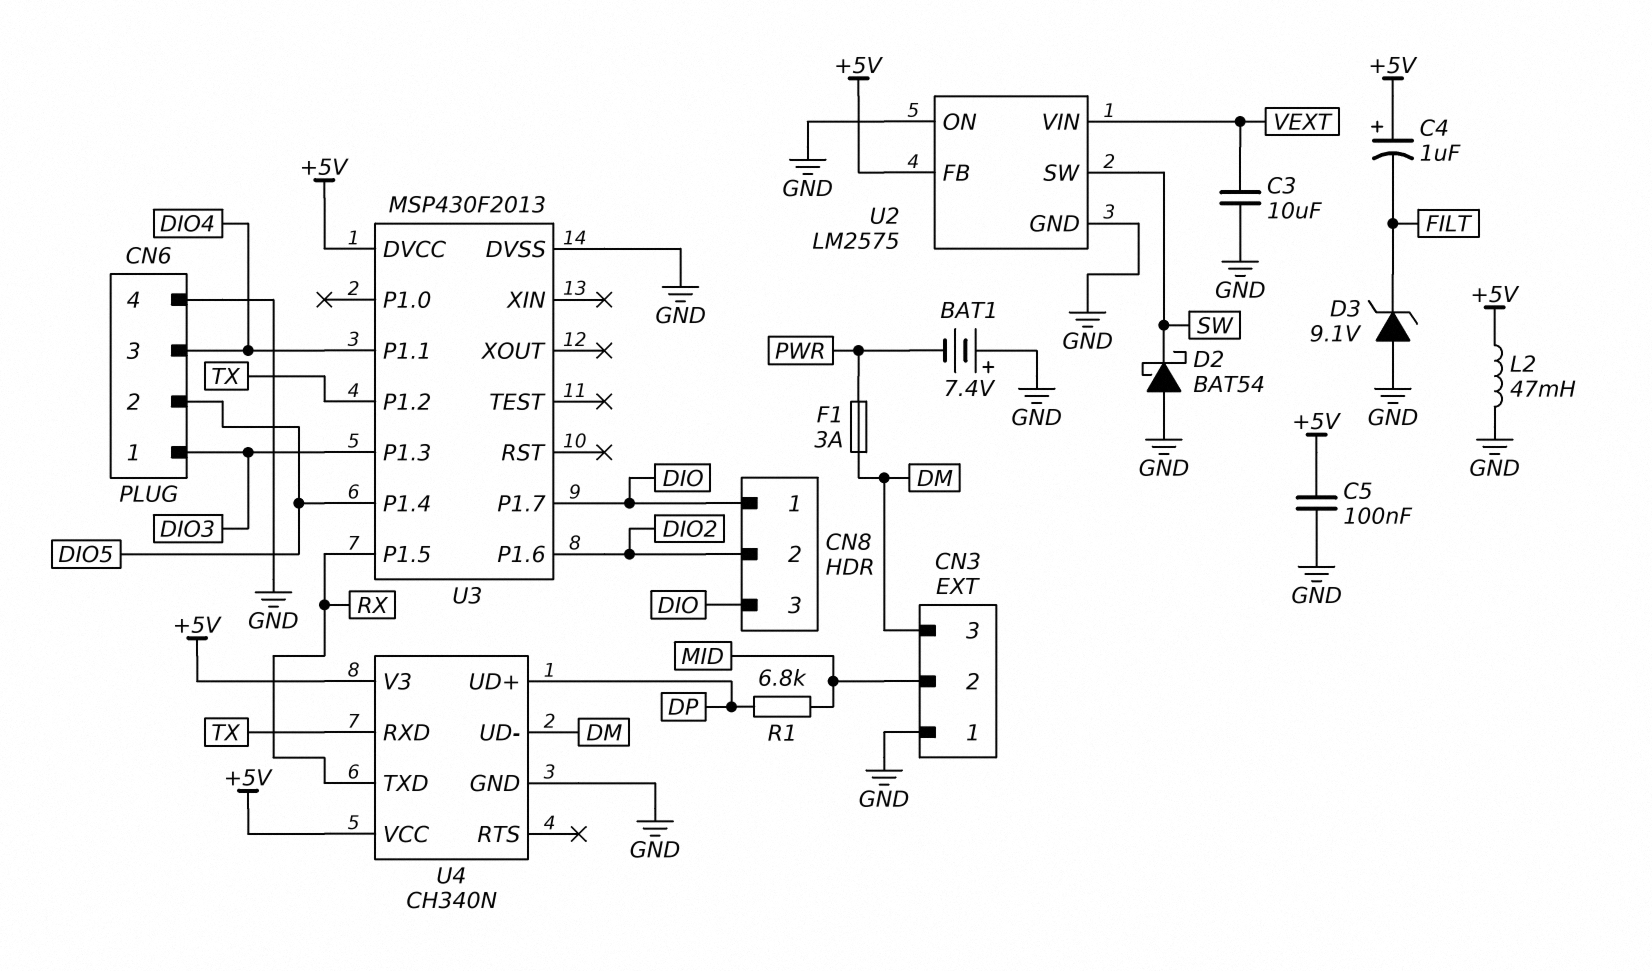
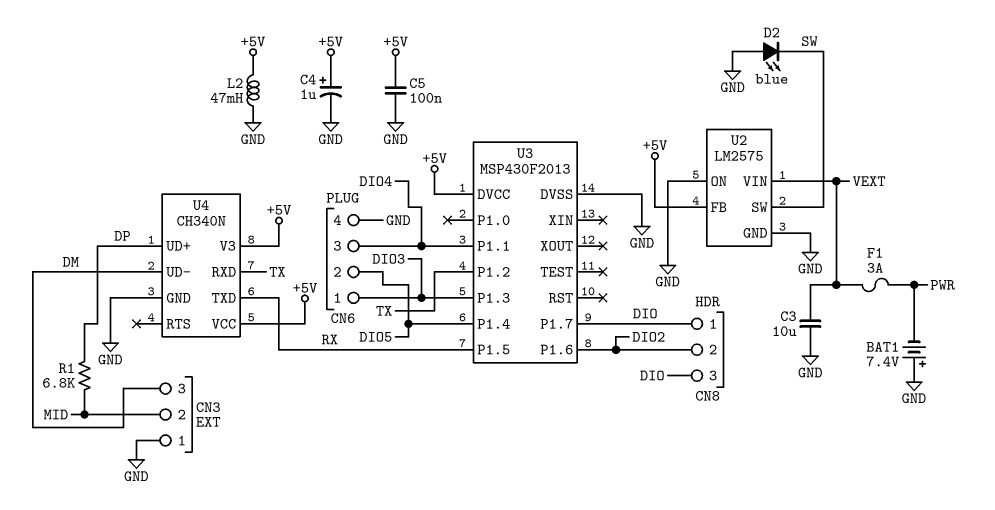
C4: 1uF (plus +5V, minus FILT) -> 1uF (plus +5V, minus GND)
D2: schottky BAT54 (A GND, K SW) -> LED blue (A GND, K SW)
D3: zener 9.1V (A GND, K FILT) -> none
F1: 3A (DM, PWR) -> 3A (PWR, VEXT)

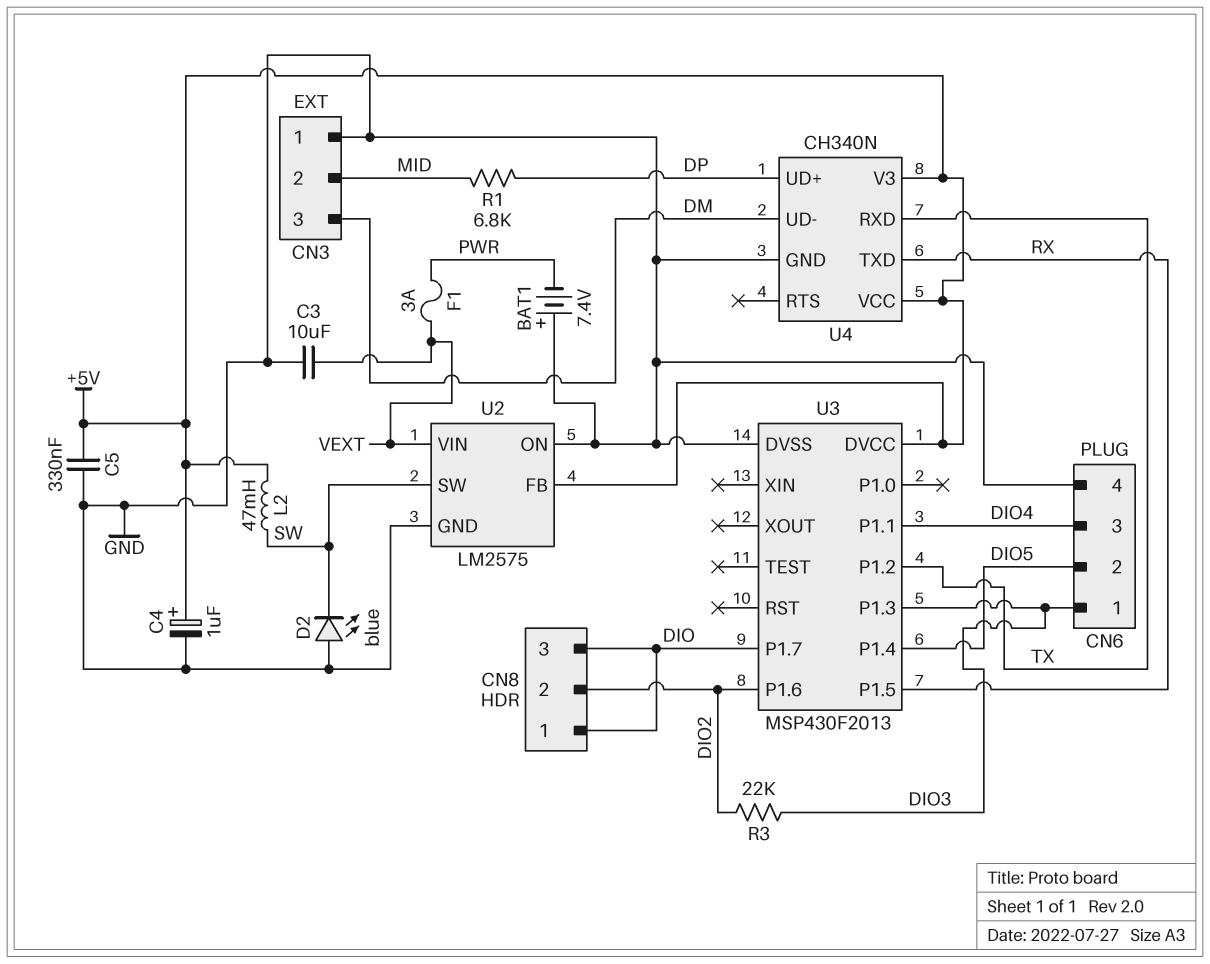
C5: 100nF (+5V, GND) -> 330nF (+5V, GND)
L2: 47mH (+5V, GND) -> 47mH (+5V, SW)
R3: none -> 22k (DIO2, DIO3)

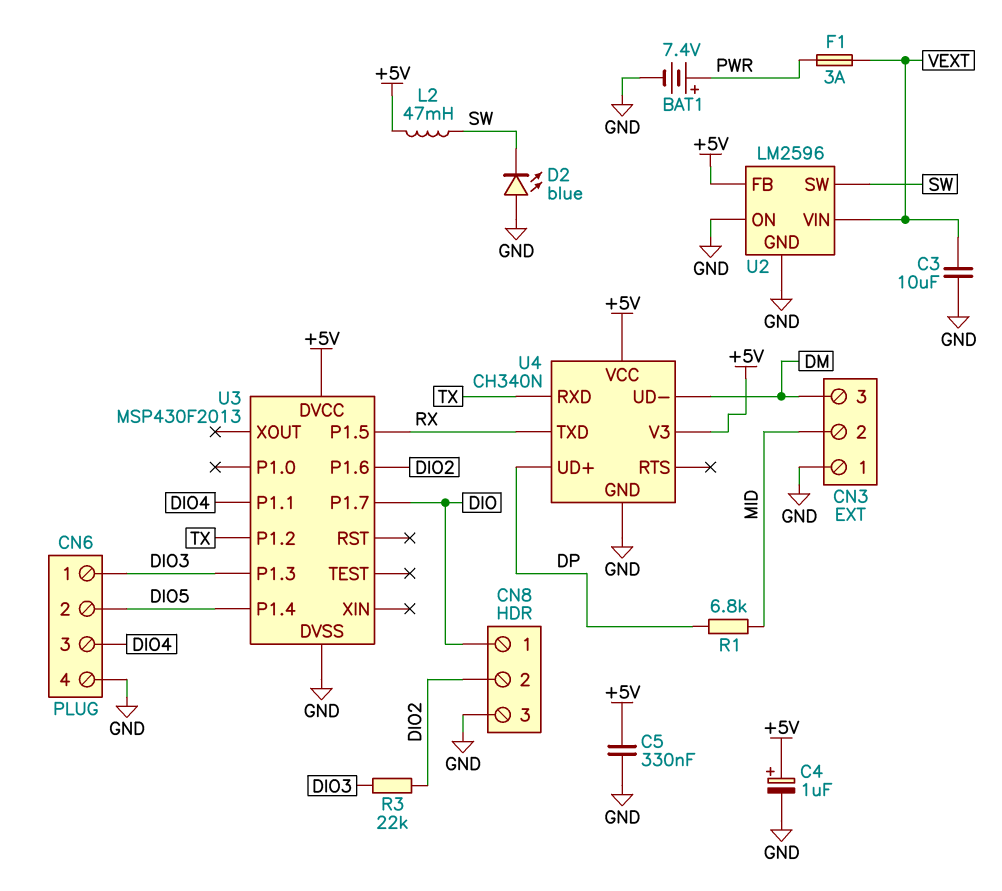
BAT1: 7.4V (plus GND, minus PWR) -> 7.4V (plus PWR, minus GND)
CN8 pin 3: DIO -> GND
U2: LM2575 -> LM2596

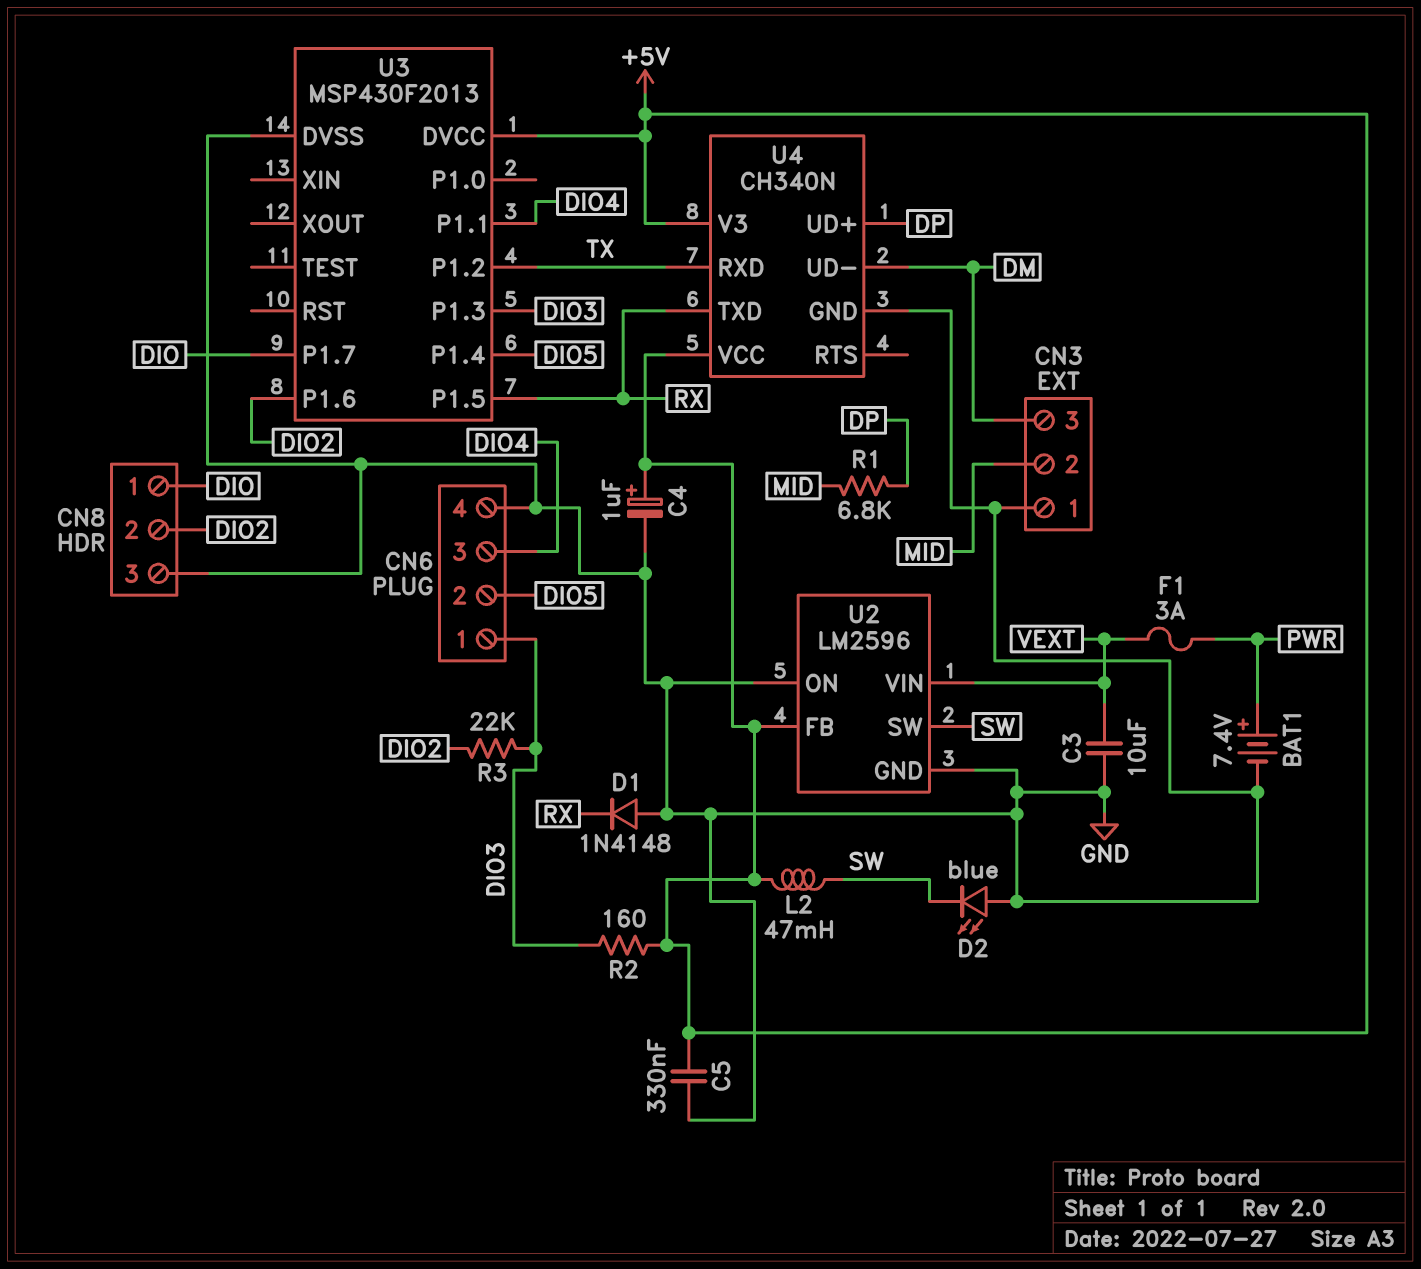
D1: none -> diode 1N4148 (A GND, K RX)
R2: none -> 160 (+5V, DIO3)

